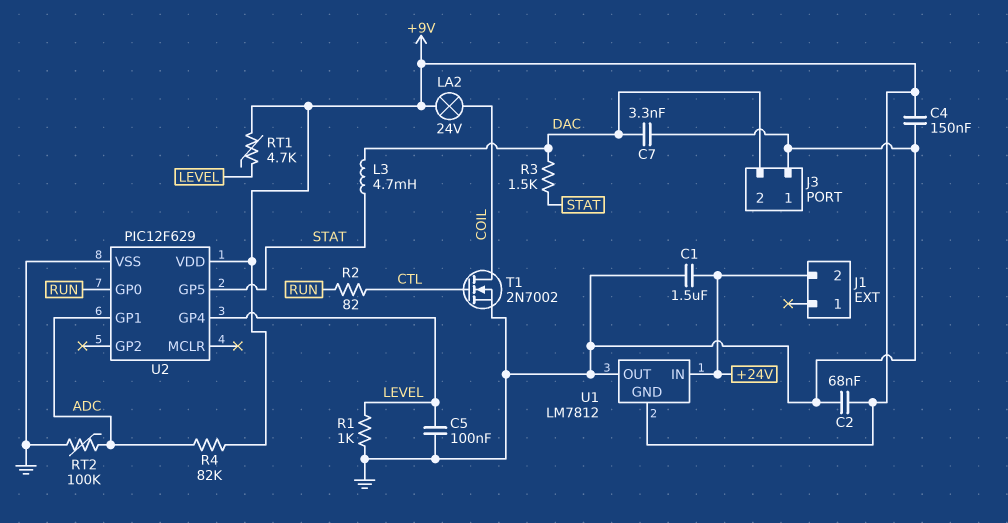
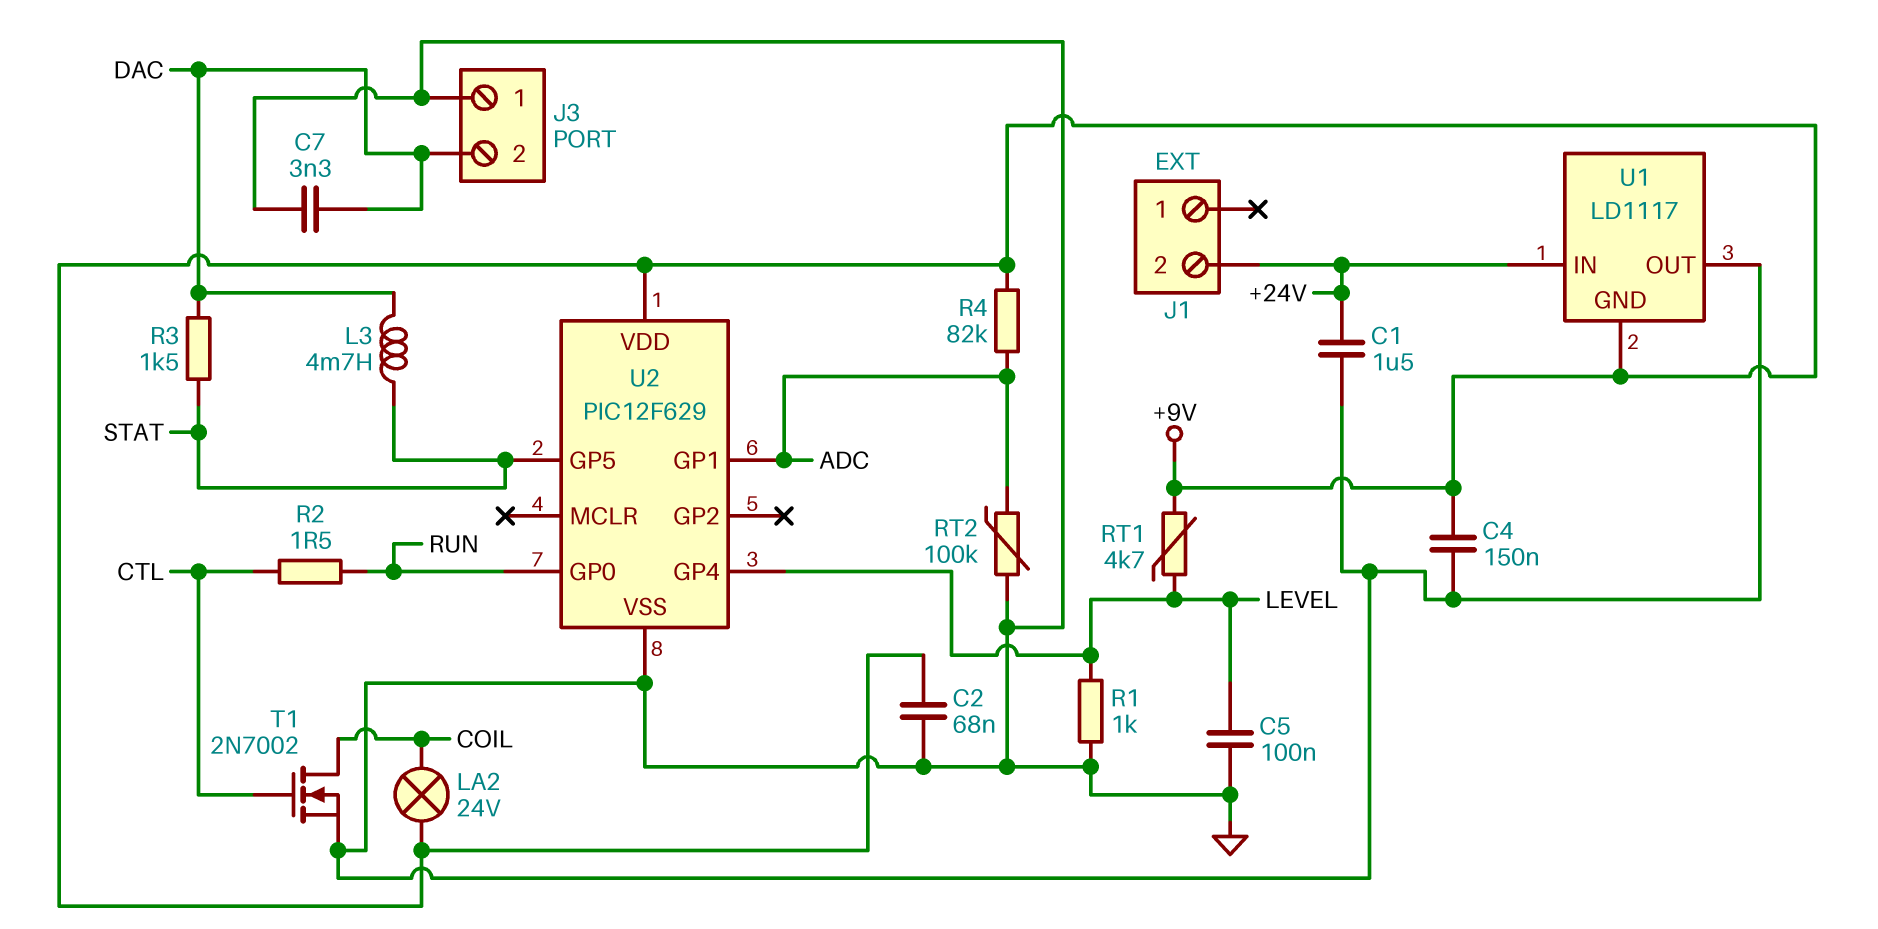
R2: 82 (CTL, RUN) -> 1.5 (CTL, RUN)
U1: LM7812 -> LD1117

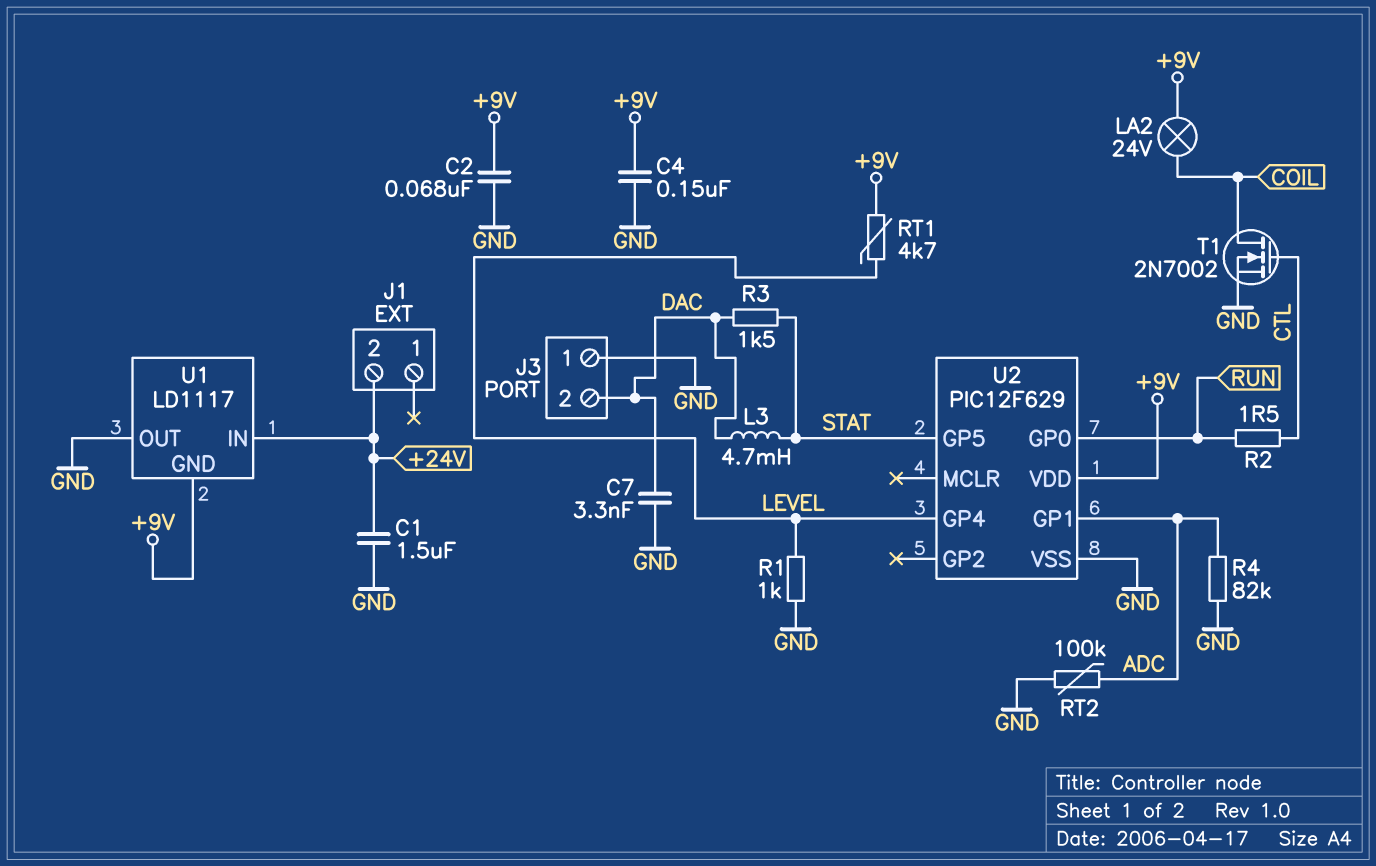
C5: 100nF (GND, LEVEL) -> none
R4: 82k (+9V, ADC) -> 82k (ADC, GND)

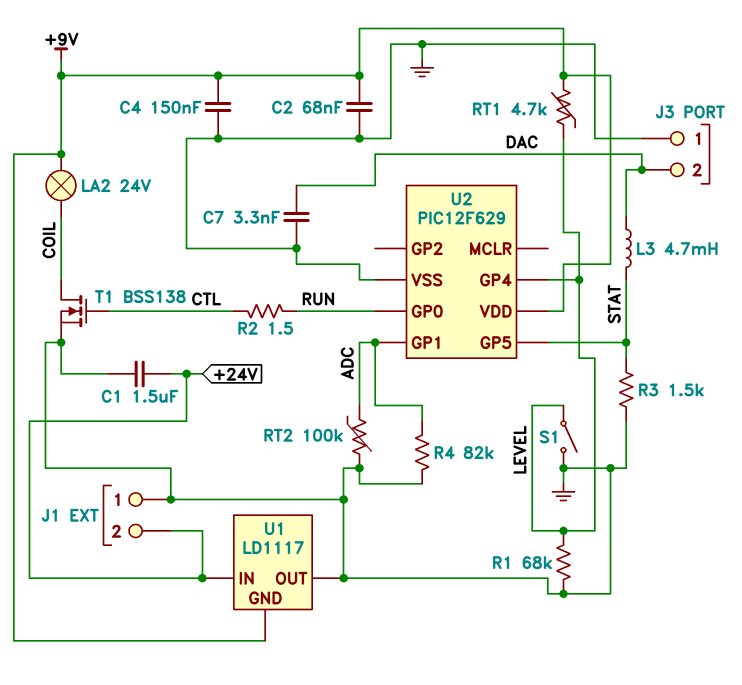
J1 pin 1: none -> GND
R1: 1k (GND, LEVEL) -> 68k (GND, LEVEL)
R3: 1.5k (DAC, STAT) -> 1.5k (GND, STAT)
S1: none -> switch (GND, LEVEL)
T1: NMOS 2N7002 (G CTL, D COIL, S GND) -> NMOS BSS138 (G CTL, D COIL, S GND)

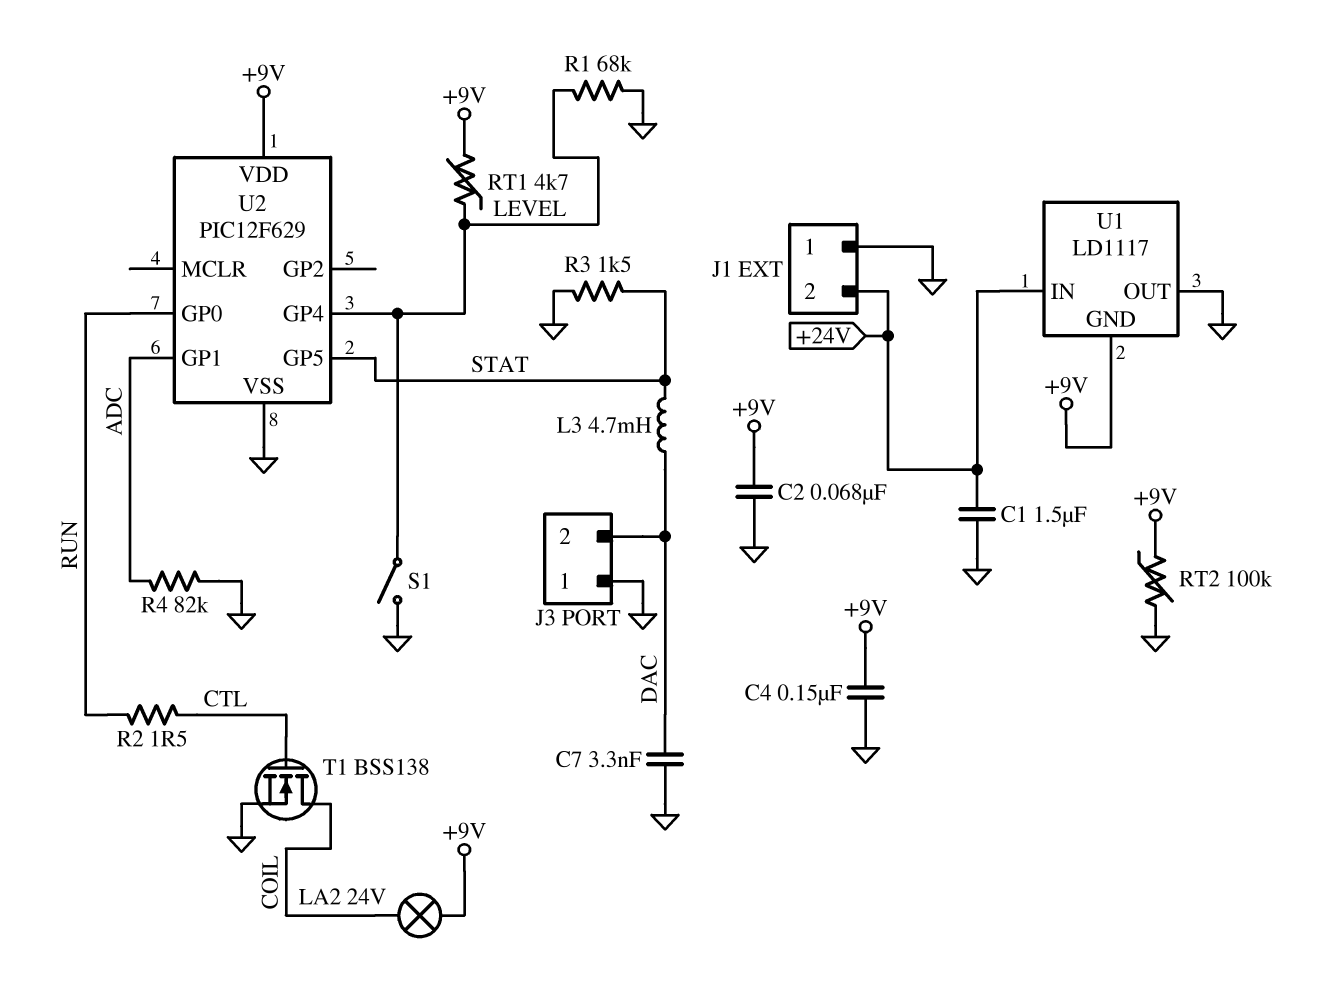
RT2: 100k (ADC, GND) -> 100k (+9V, GND)

